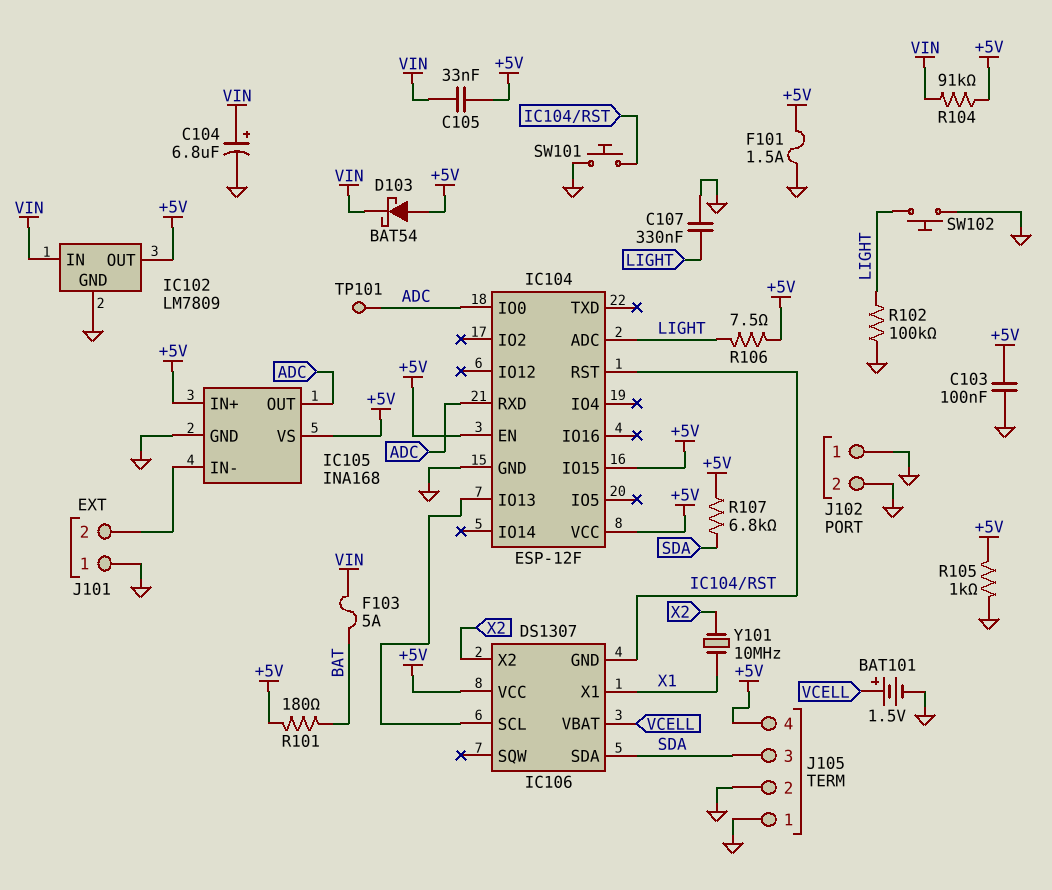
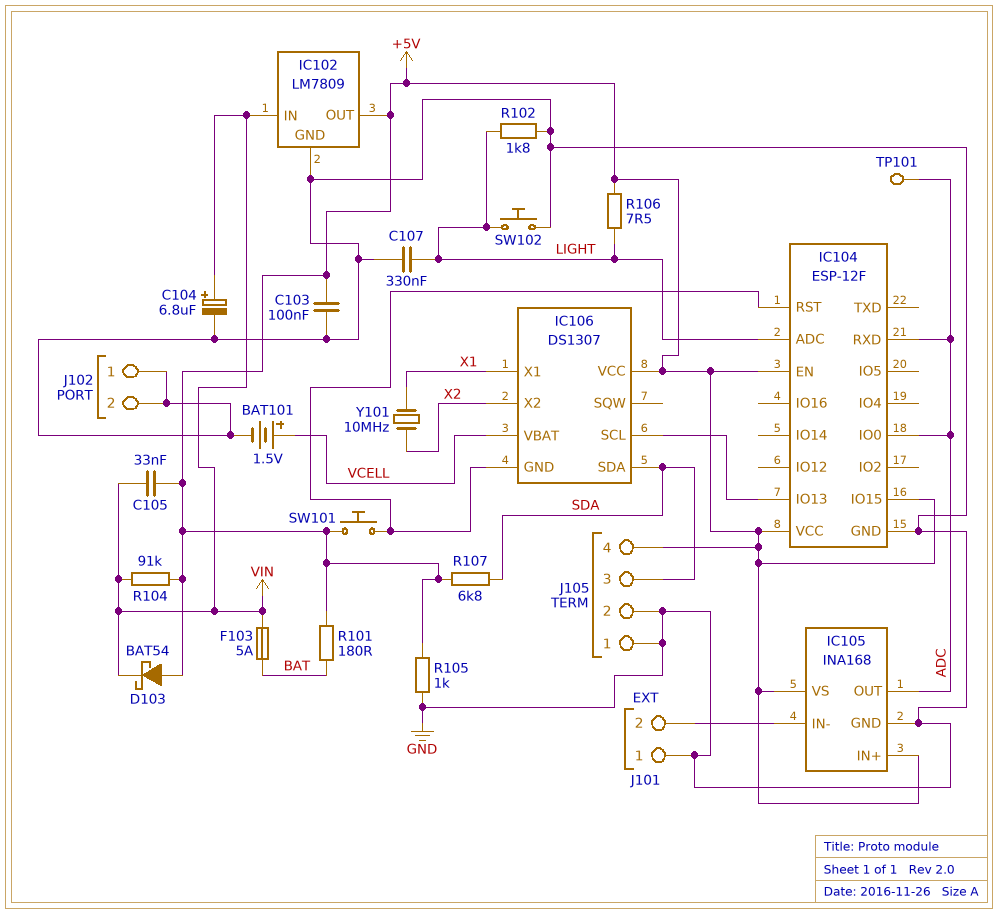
F101: 1.5A (+5V, GND) -> none
R102: 100k (GND, LIGHT) -> 1.8k (GND, LIGHT)
SW101: button (GND, IC104/RST) -> button (+5V, IC104/RST)

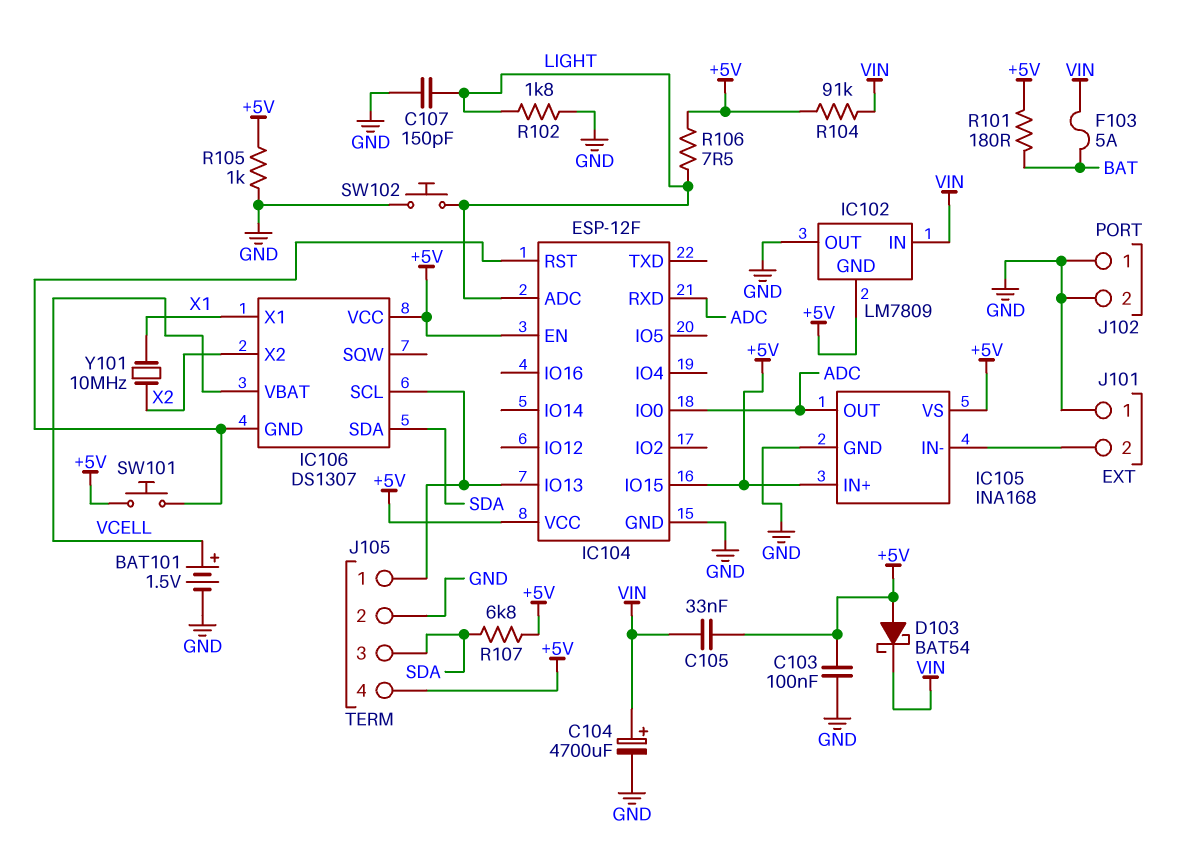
C104: 6.8uF (plus VIN, minus GND) -> 4700uF (plus VIN, minus GND)
C107: 330nF (GND, LIGHT) -> 150pF (GND, LIGHT)
IC102 pin GND: GND -> +5V
IC102 pin OUT: +5V -> GND
J105 pin 1: GND -> IC104/IO13
TP101: test point (ADC) -> none

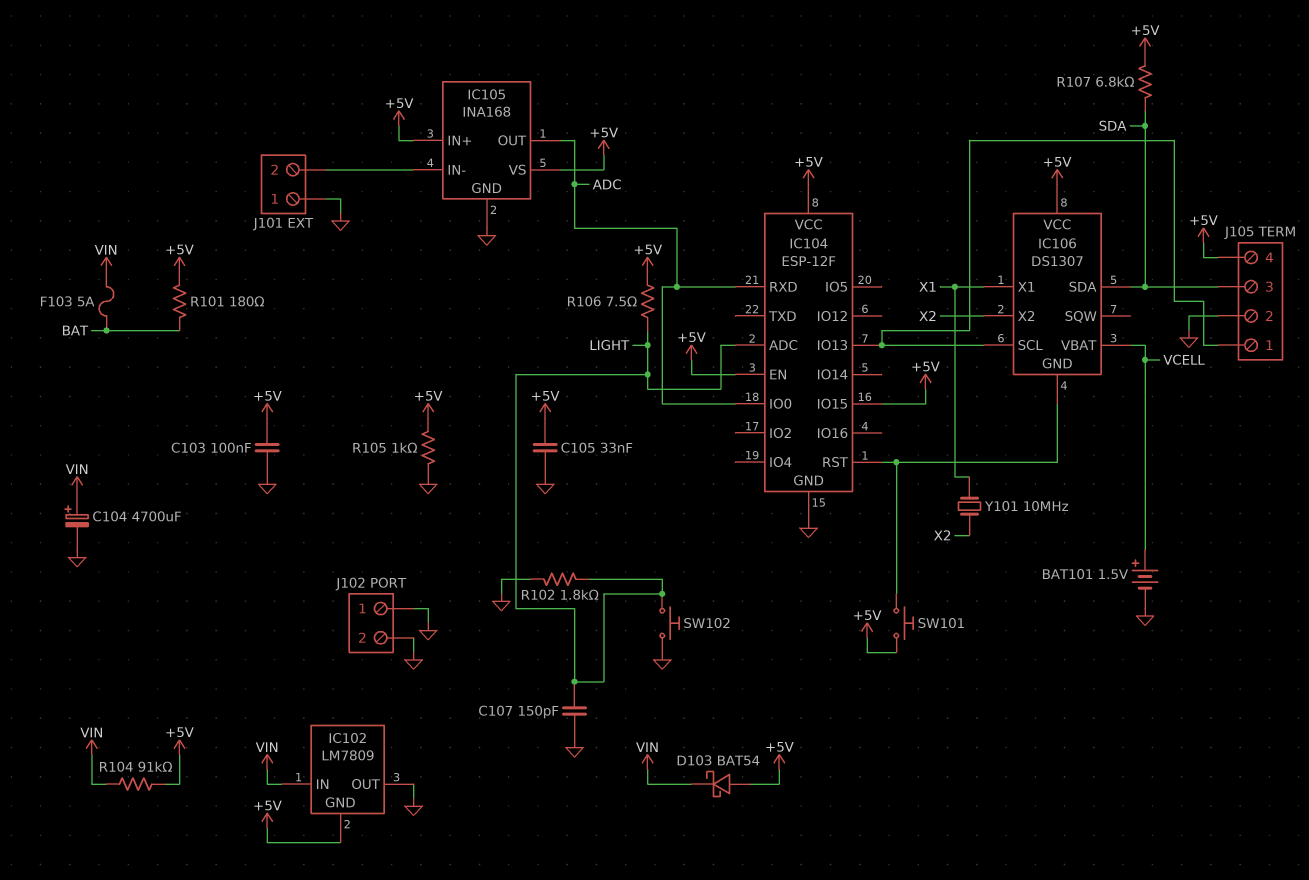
C105: 33nF (+5V, VIN) -> 33nF (+5V, GND)

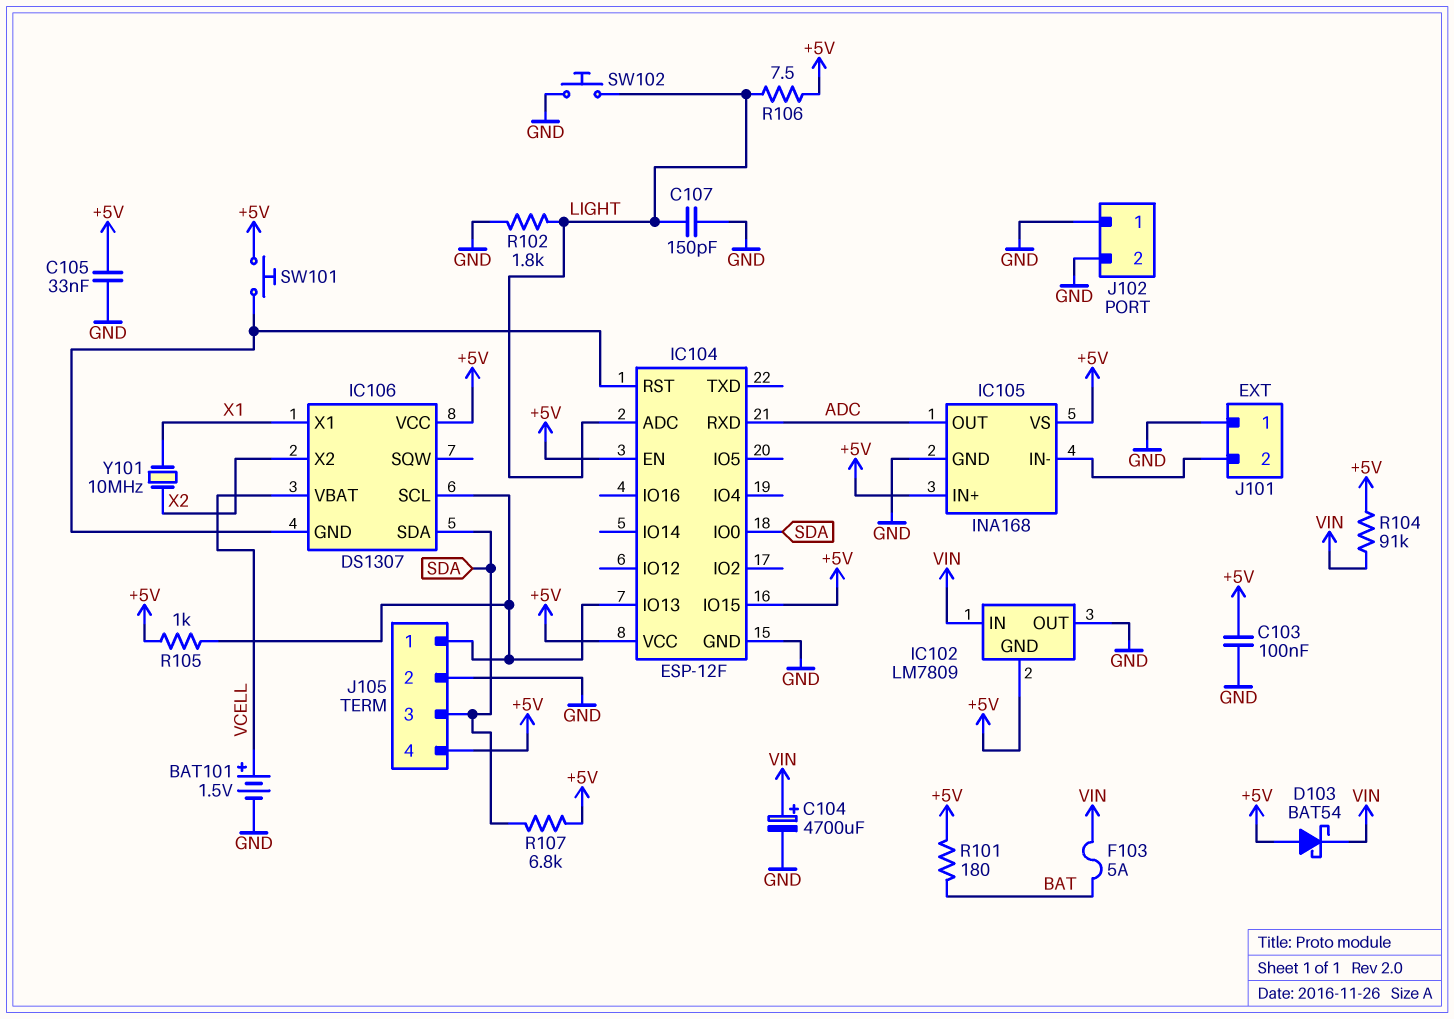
IC104 pin IO0: ADC -> SDA
R105: 1k (+5V, GND) -> 1k (+5V, IC104/IO13)

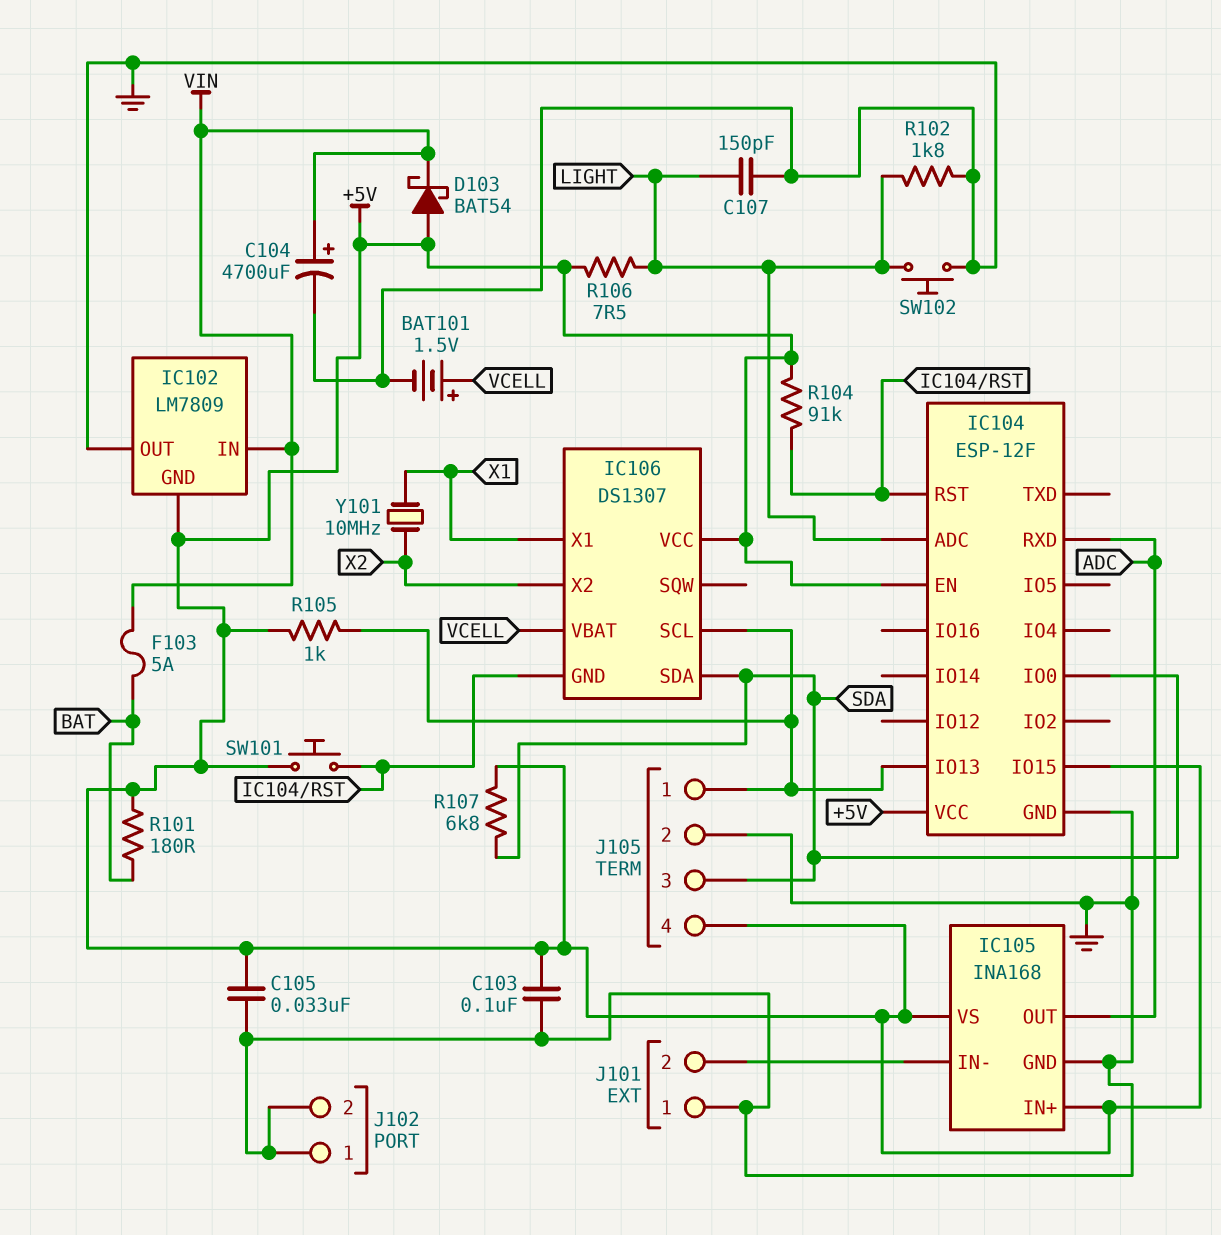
R104: 91k (+5V, VIN) -> 91k (+5V, IC104/RST)

